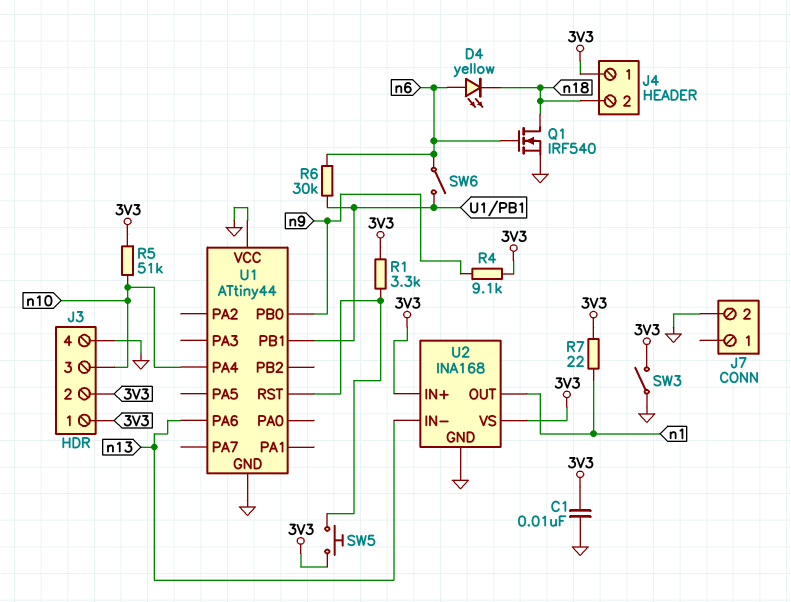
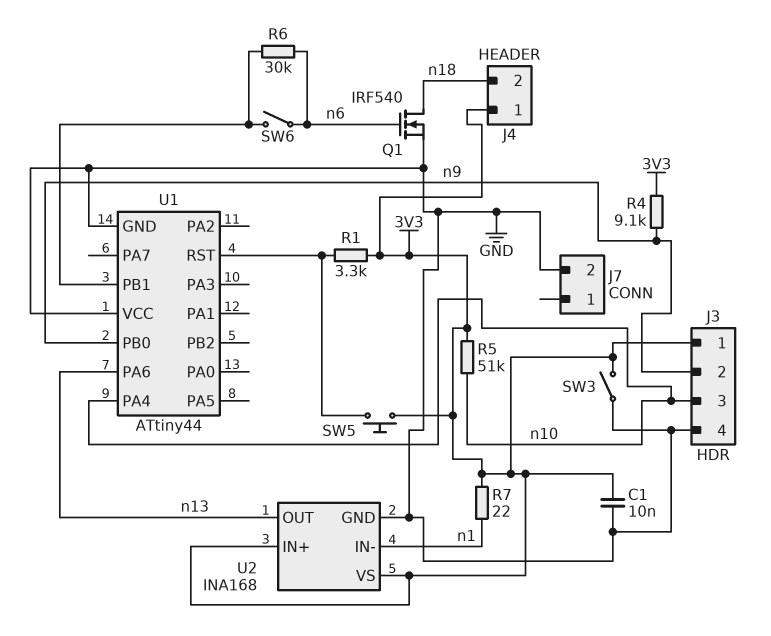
D4: LED yellow (A n6, K n18) -> none
J3 pin 2: 3V3 -> n9
U2 pin IN-: n13 -> n1
U2 pin OUT: n1 -> n13

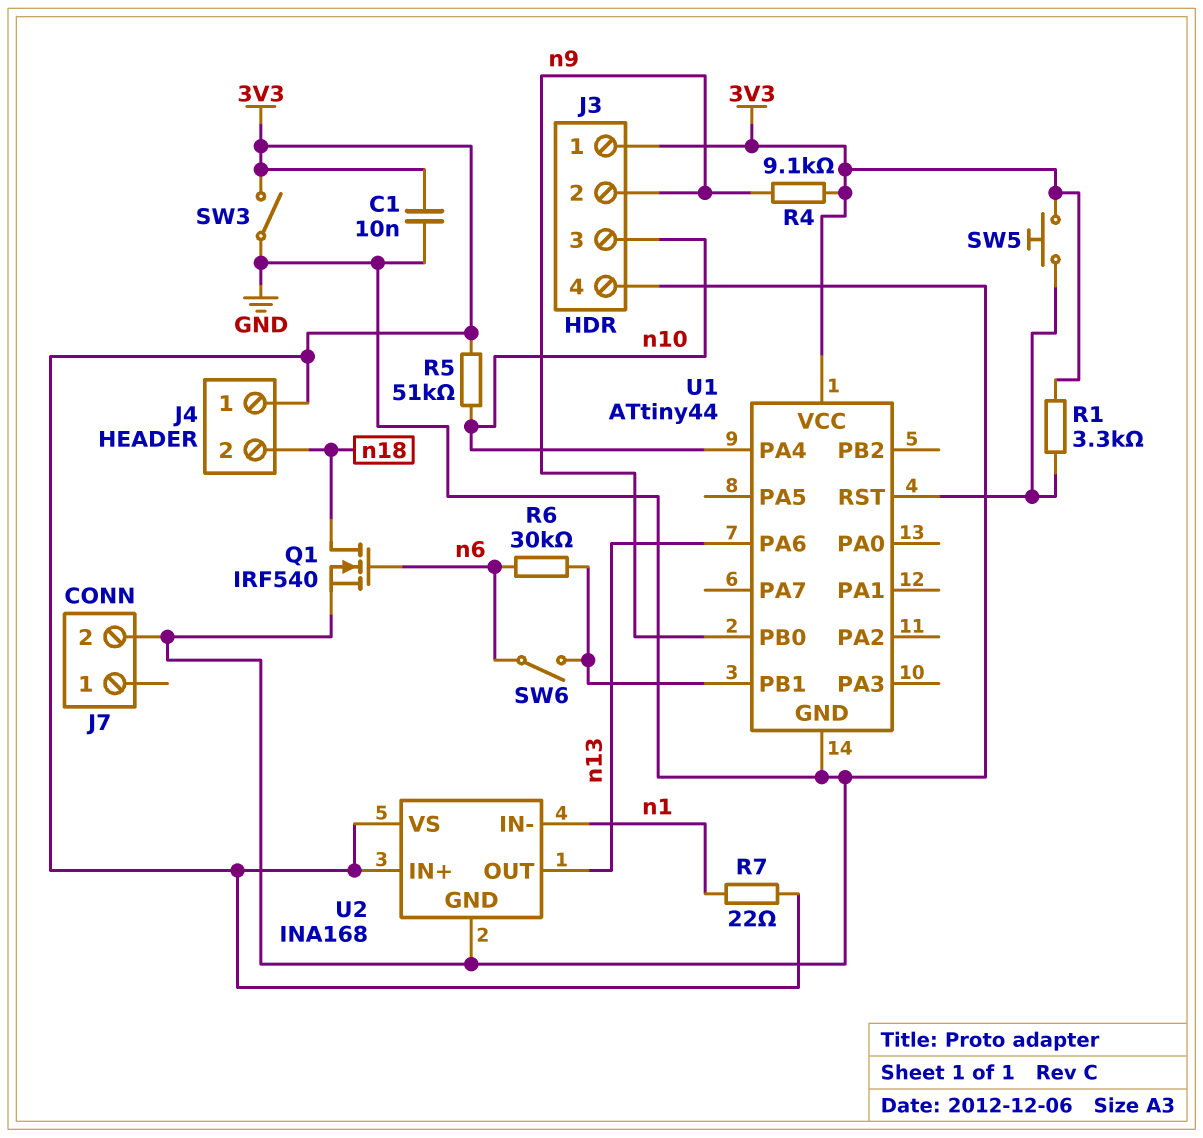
U1 pin VCC: GND -> 3V3

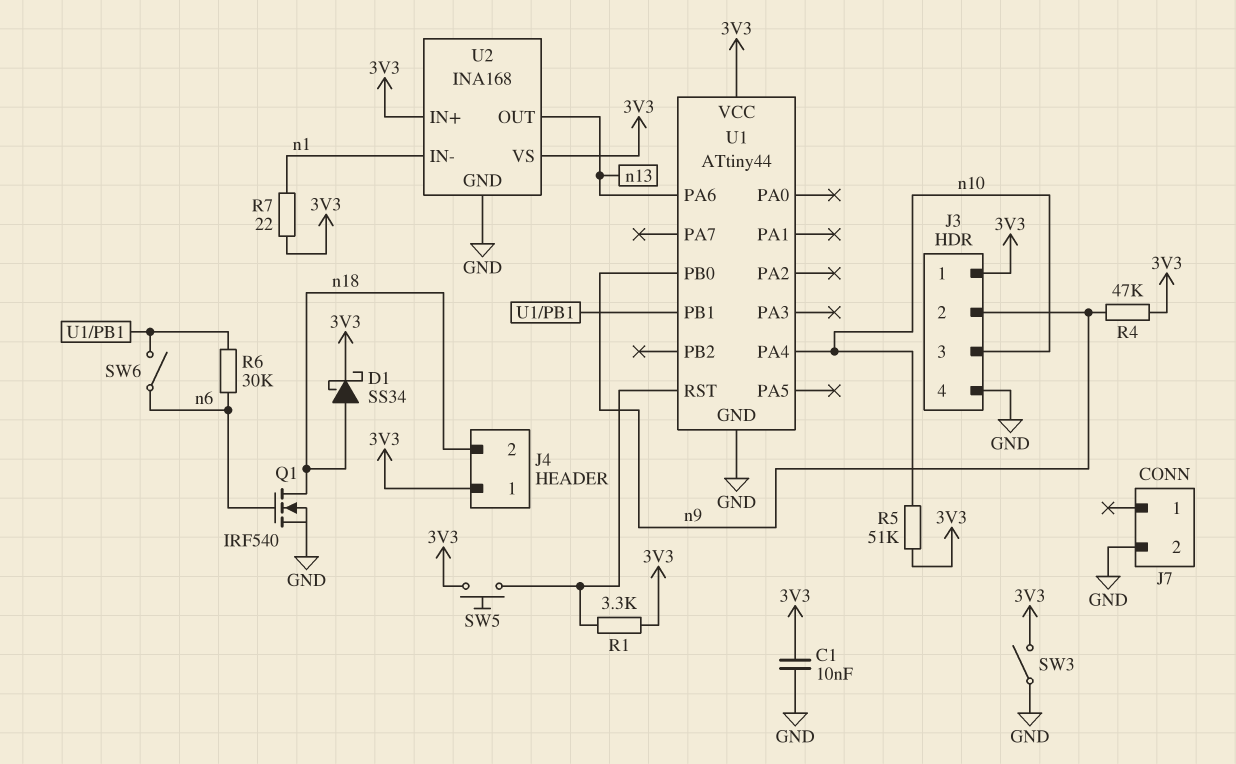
D1: none -> schottky SS34 (A n18, K 3V3)
R4: 9.1k (3V3, n9) -> 47k (3V3, n9)

